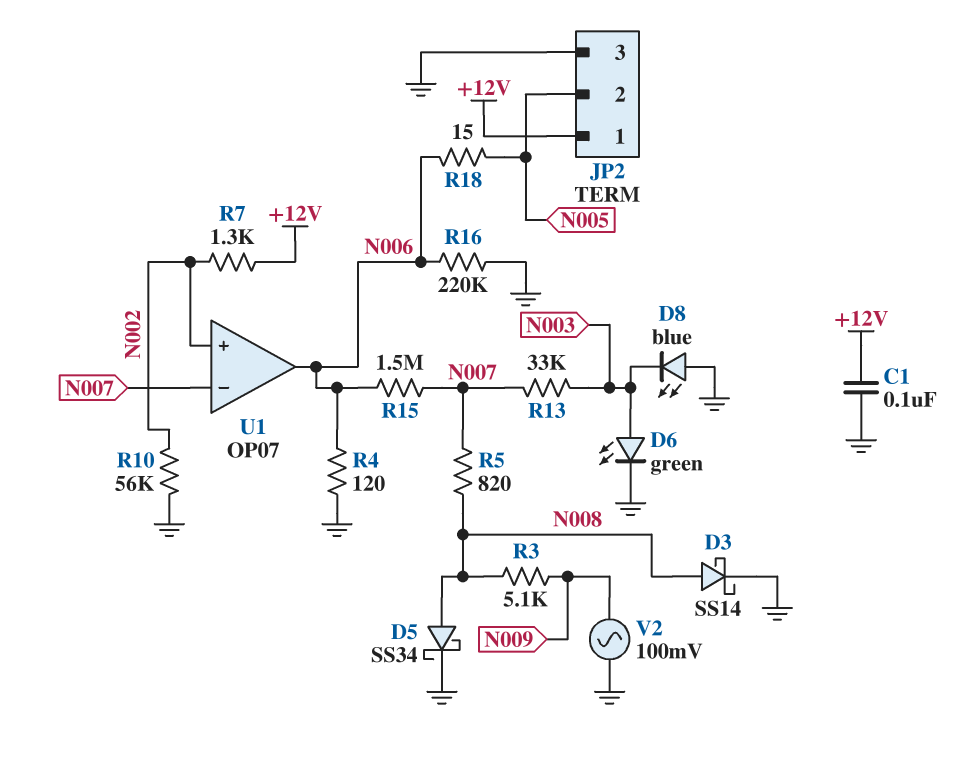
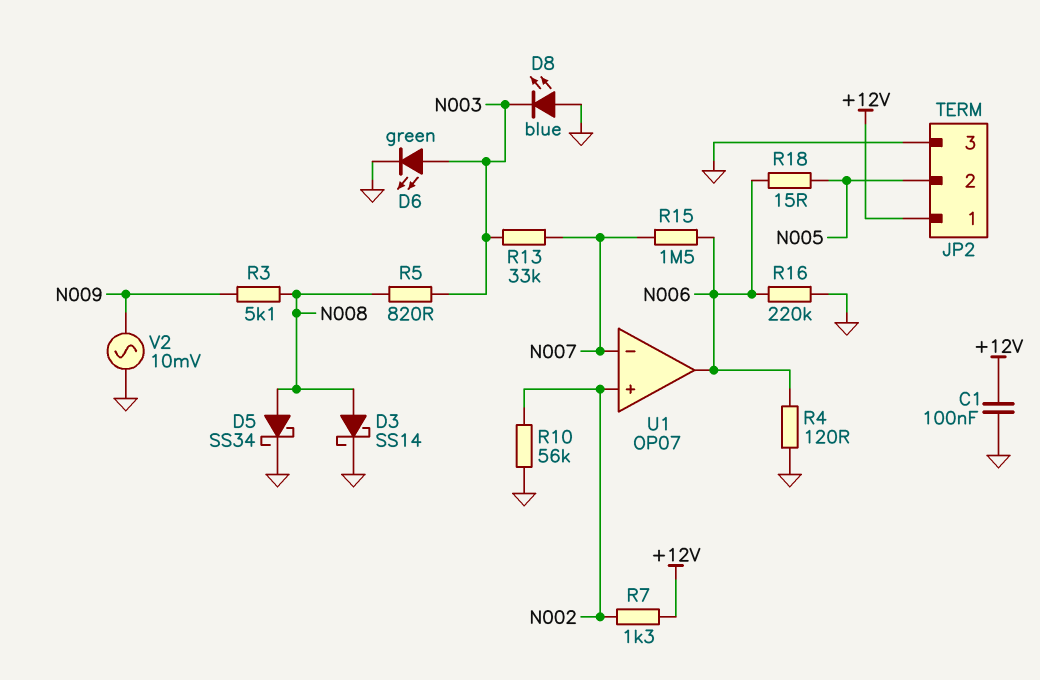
R5: 820 (N007, N008) -> 820 (N003, N008)
V2: AC 100mV (GND, N009) -> AC 10mV (GND, N009)

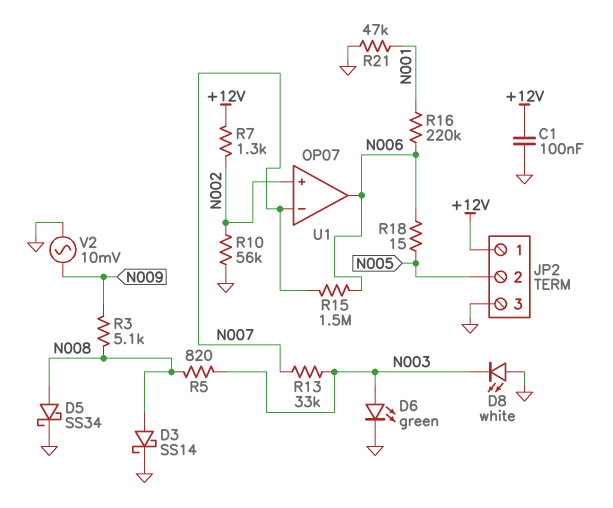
D8: LED blue (A GND, K N003) -> LED white (A GND, K N003)
R4: 120 (GND, N006) -> none
R16: 220k (GND, N006) -> 220k (N001, N006)
R21: none -> 47k (GND, N001)

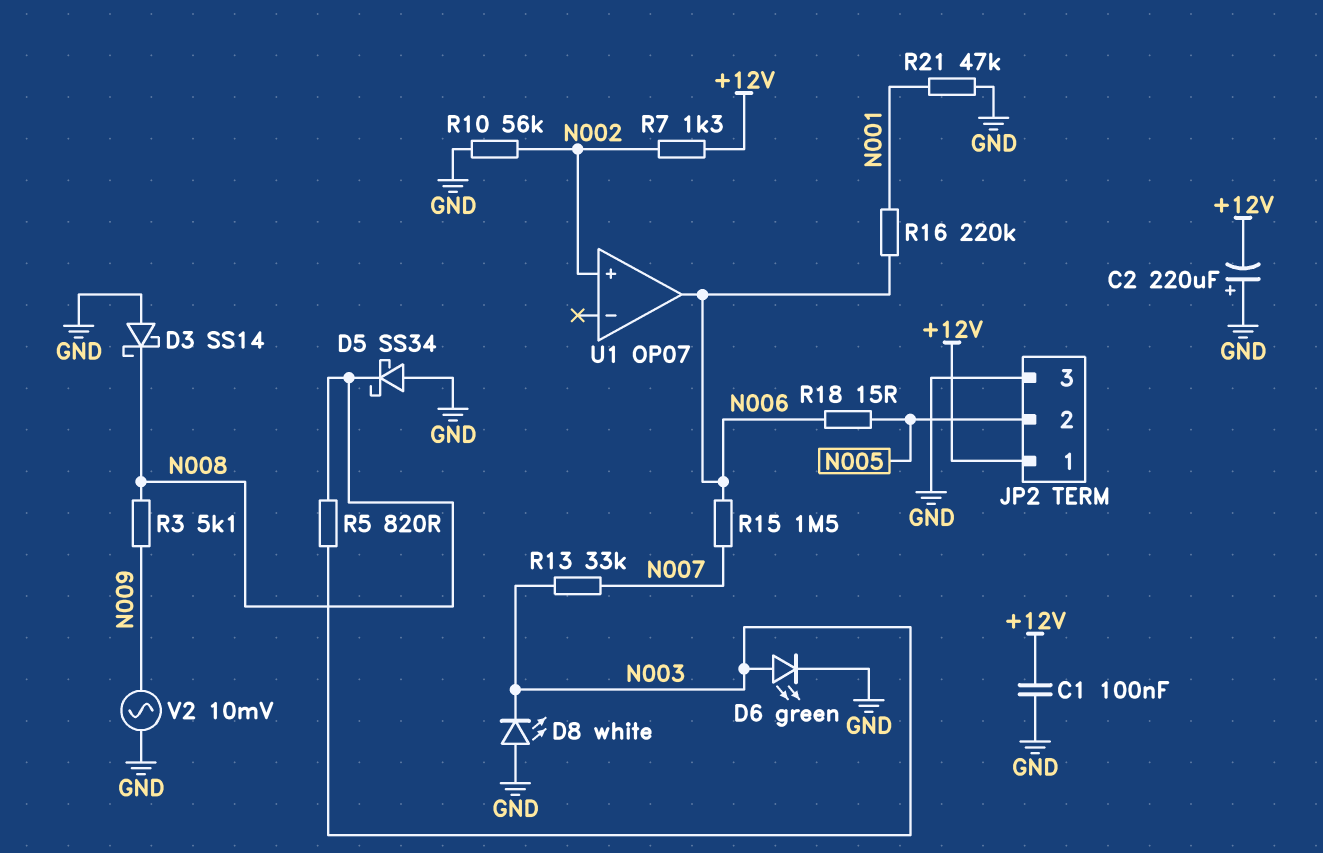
C2: none -> 220uF (plus GND, minus +12V)
D3: schottky SS14 (A N008, K GND) -> schottky SS14 (A GND, K N008)
D5: schottky SS34 (A N008, K GND) -> schottky SS34 (A GND, K N008)
U1 pin in-: N007 -> none

